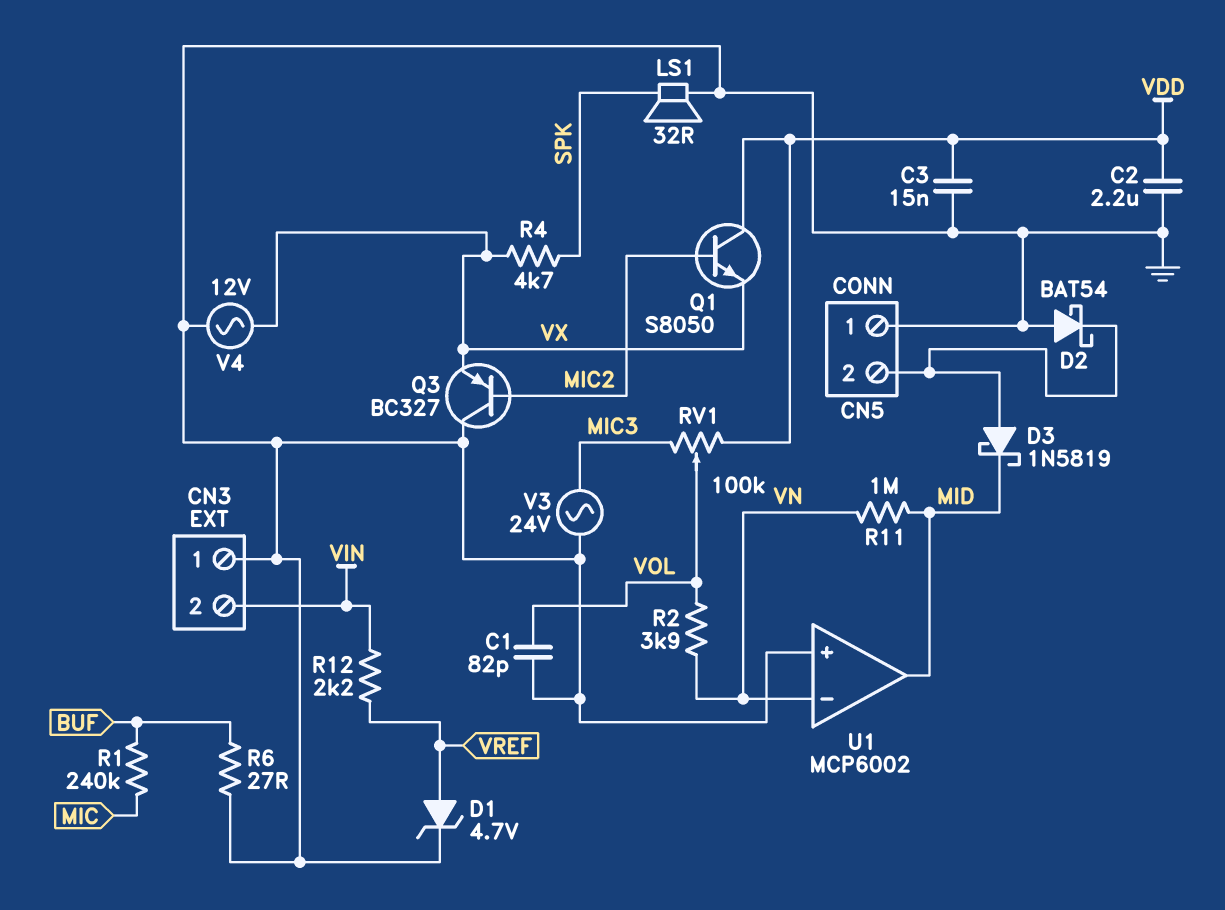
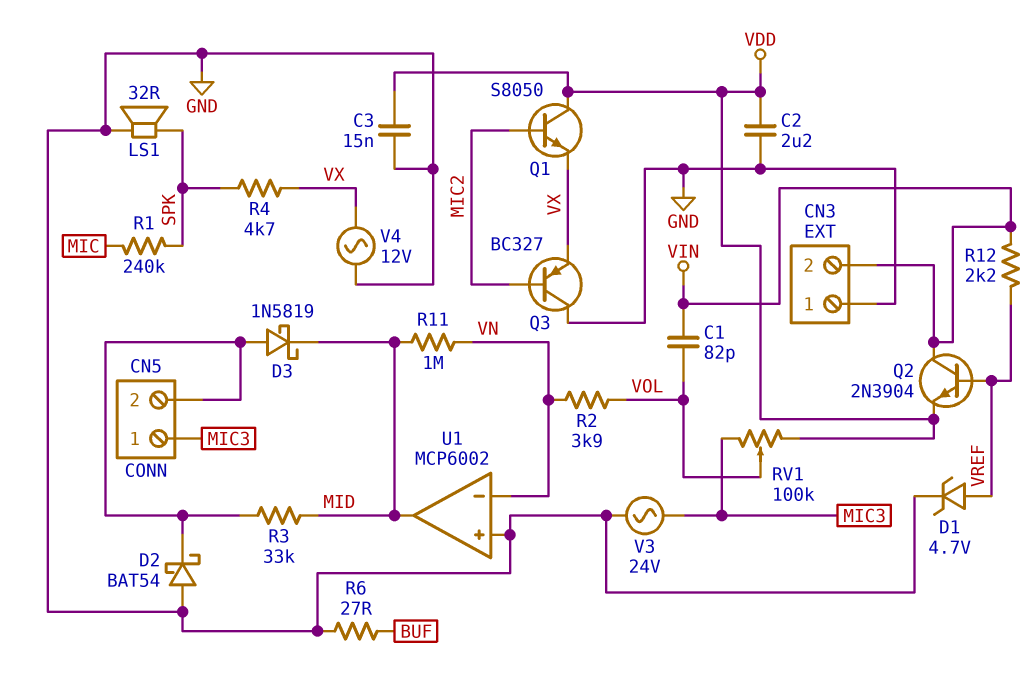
C1: 82pF (GND, VOL) -> 82pF (VIN, VOL)
CN5 pin 1: GND -> MIC3
Q2: none -> NPN 2N3904 (B VREF, C VIN, E VDD)
R1: 240k (BUF, MIC) -> 240k (MIC, SPK)
R3: none -> 33k (CN5/2, MID)

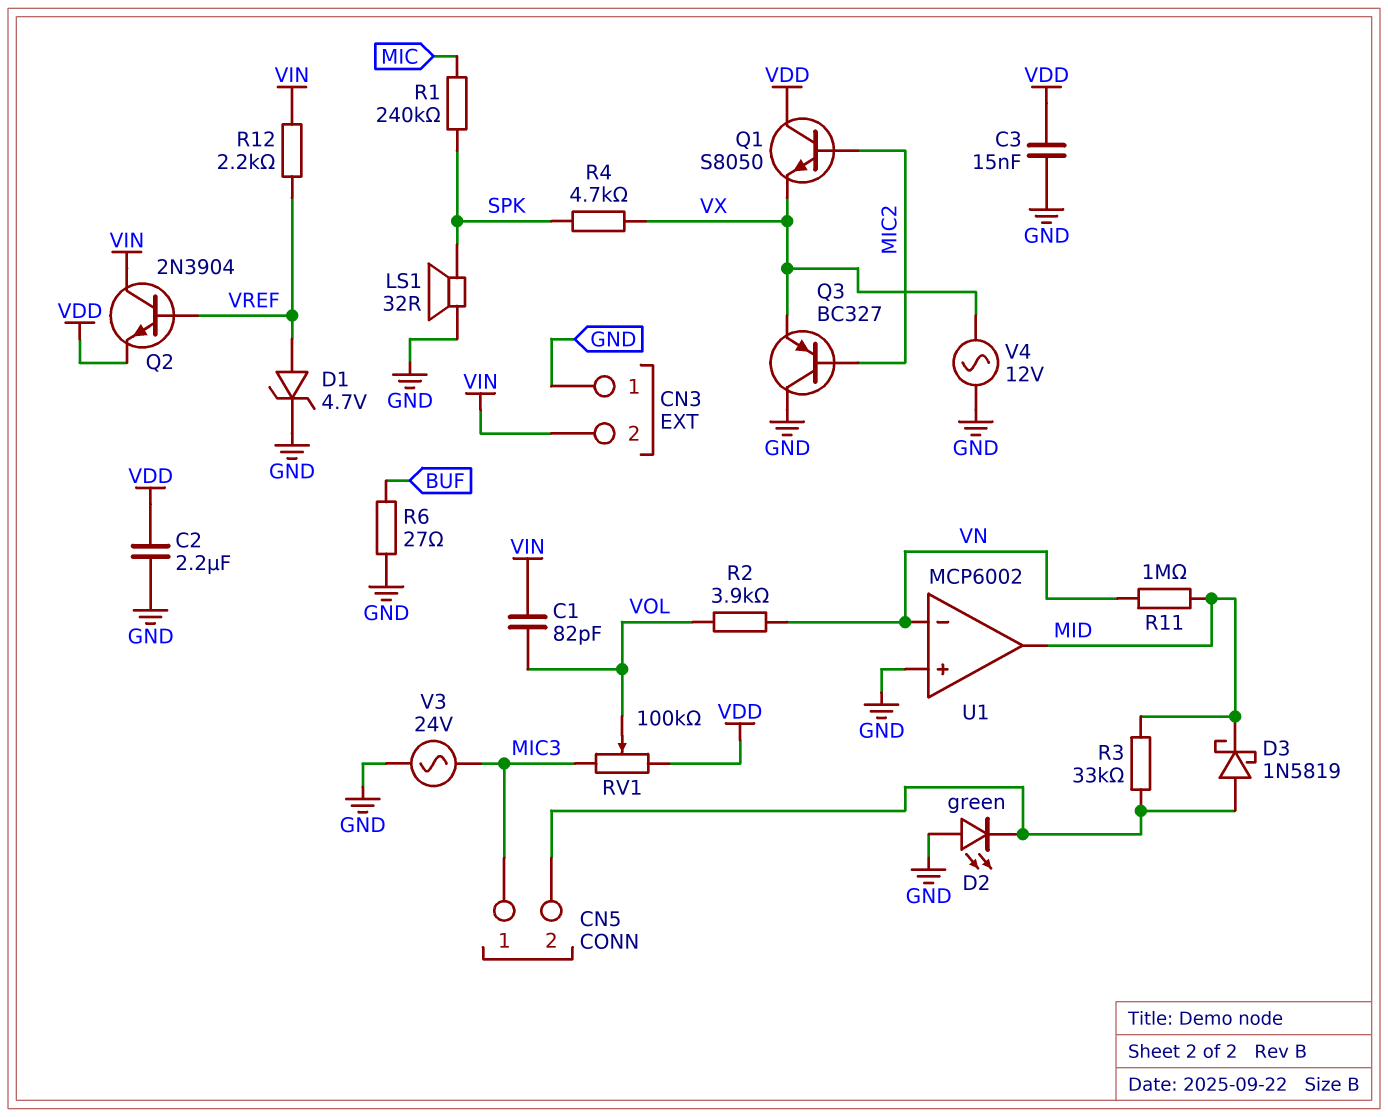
D2: schottky BAT54 (A GND, K CN5/2) -> LED green (A GND, K CN5/2)

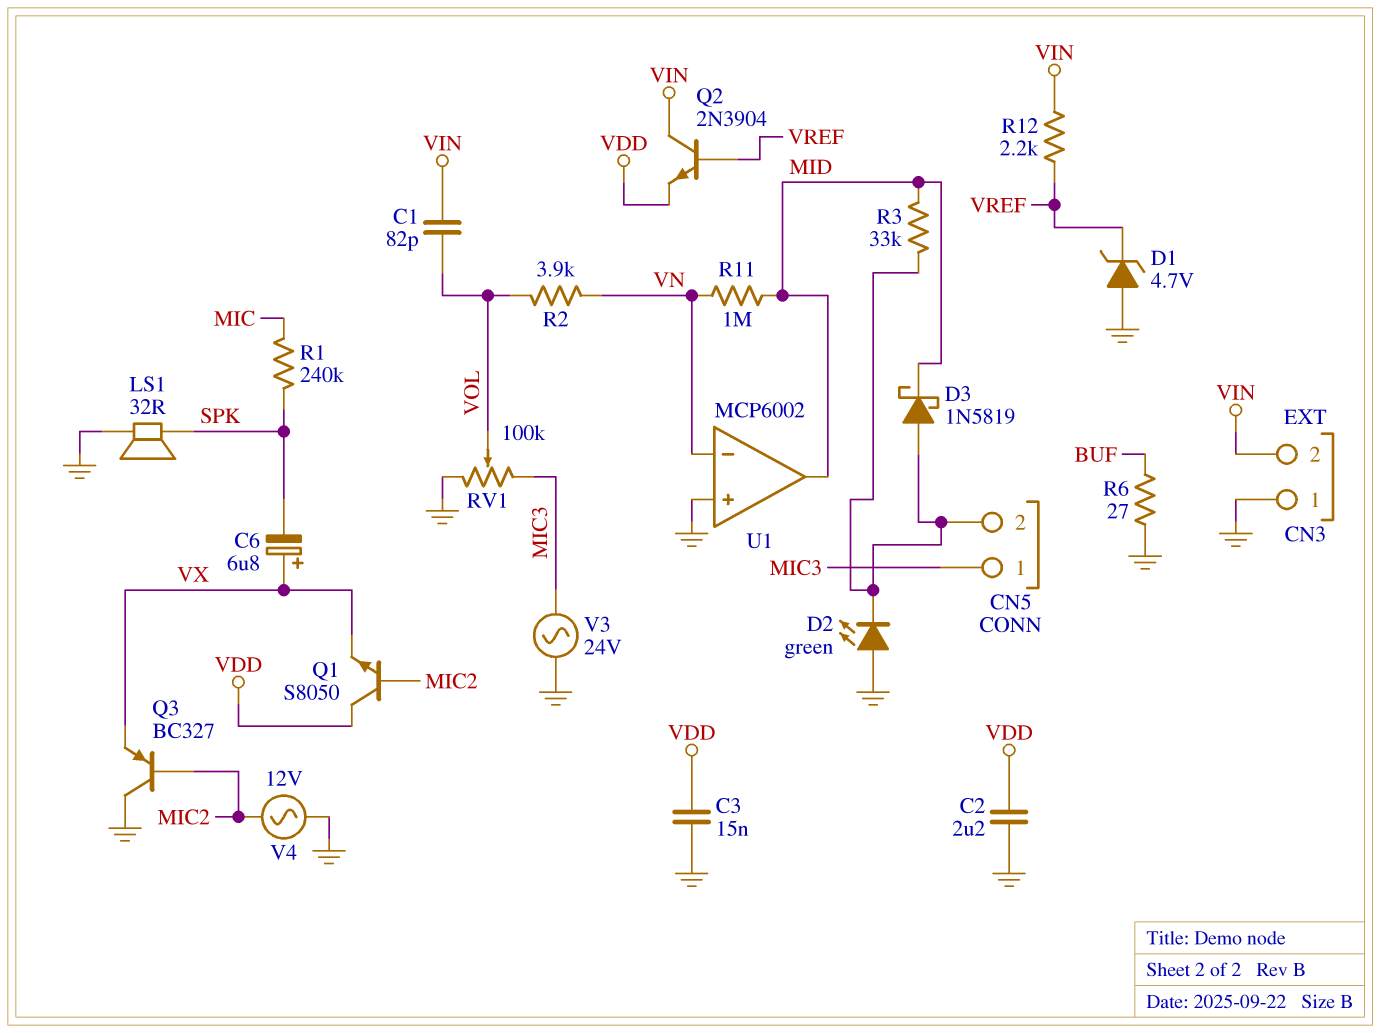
C6: none -> 6.8uF (plus VX, minus SPK)
D1: zener 4.7V (A VREF, K GND) -> zener 4.7V (A GND, K VREF)
R4: 4.7k (SPK, VX) -> none
RV1: 100k (MIC3, VDD, wiper VOL) -> 100k (GND, MIC3, wiper VOL)
V4: AC 12V (GND, VX) -> AC 12V (GND, MIC2)

